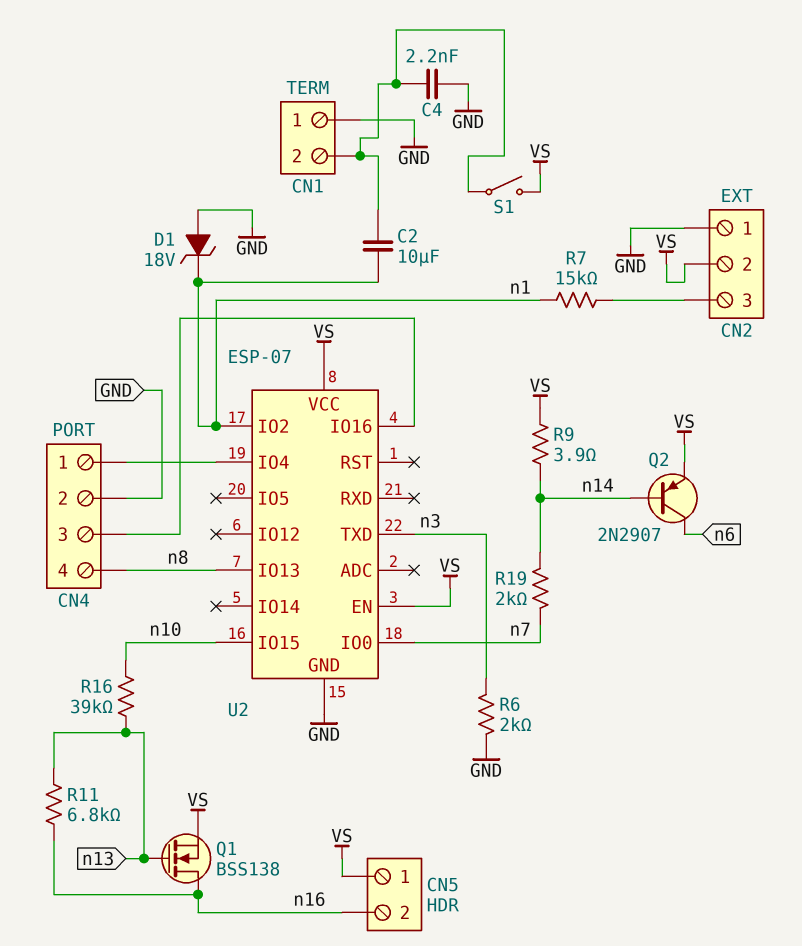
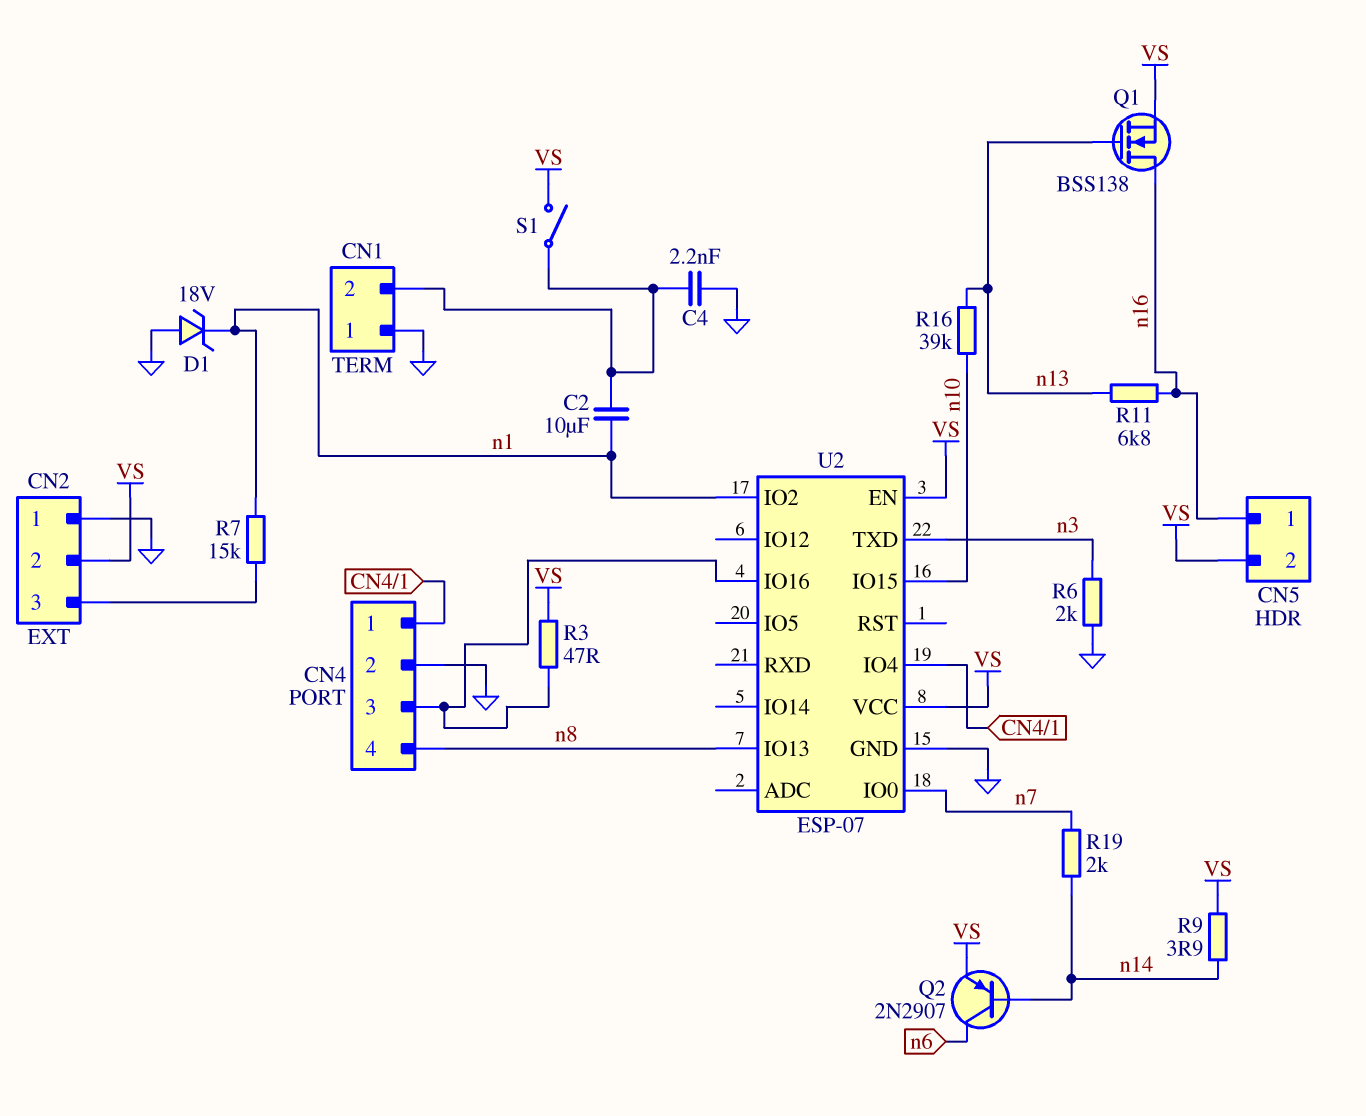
CN5 pin 1: VS -> n16
CN5 pin 2: n16 -> VS
R3: none -> 47 (CN4/3, VS)

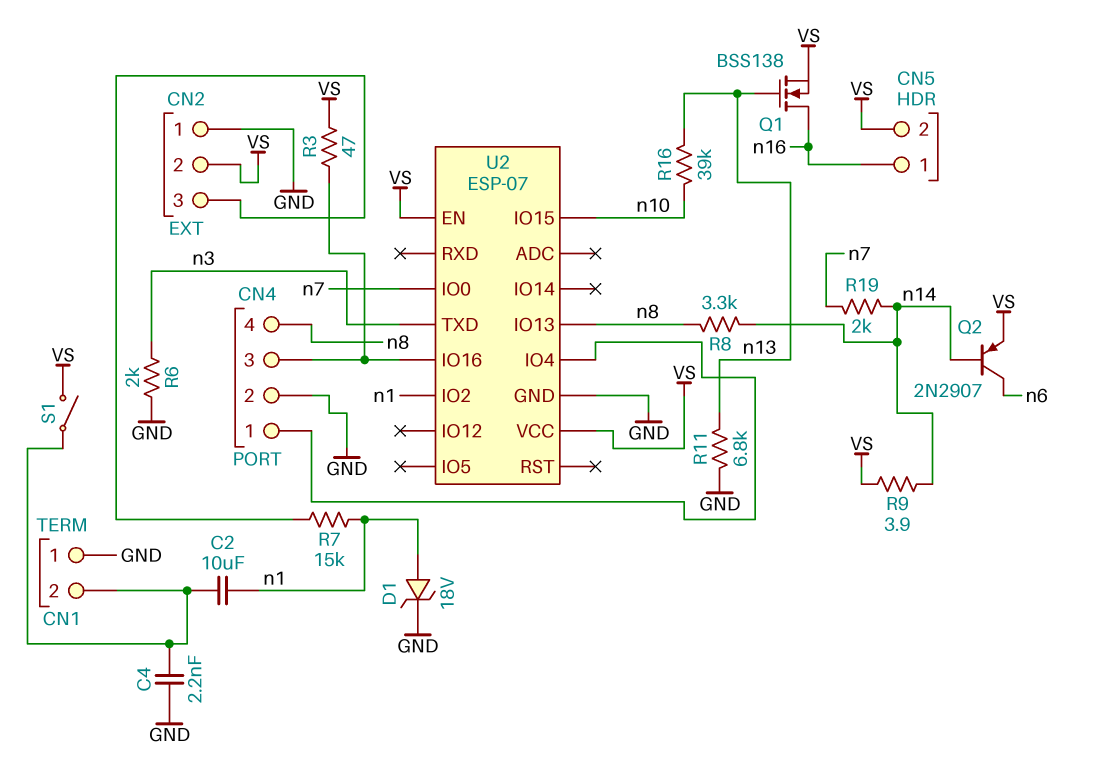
D1: zener 18V (A GND, K n1) -> zener 18V (A n1, K GND)
R8: none -> 3.3k (n8, n14)
R11: 6.8k (n13, n16) -> 6.8k (GND, n13)

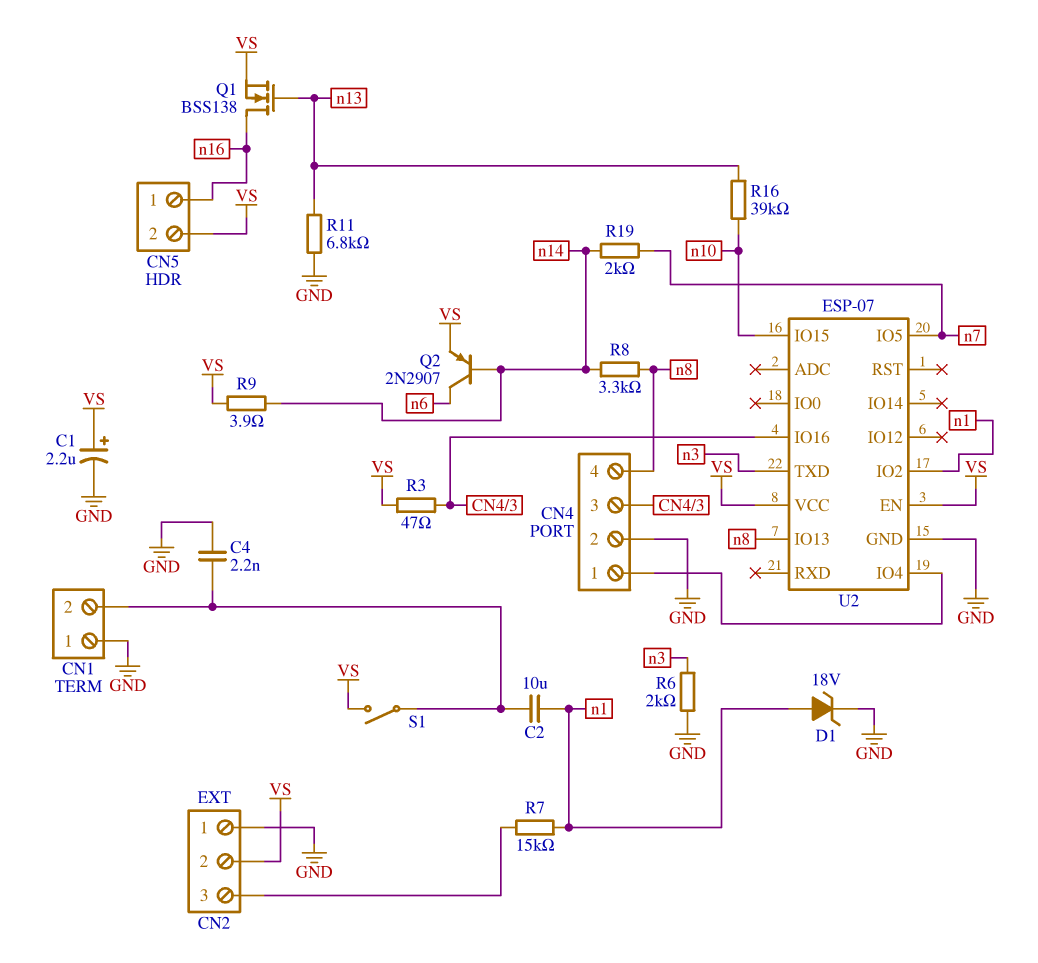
C1: none -> 2.2uF (plus VS, minus GND)
U2 pin IO0: n7 -> none
U2 pin IO5: none -> n7

